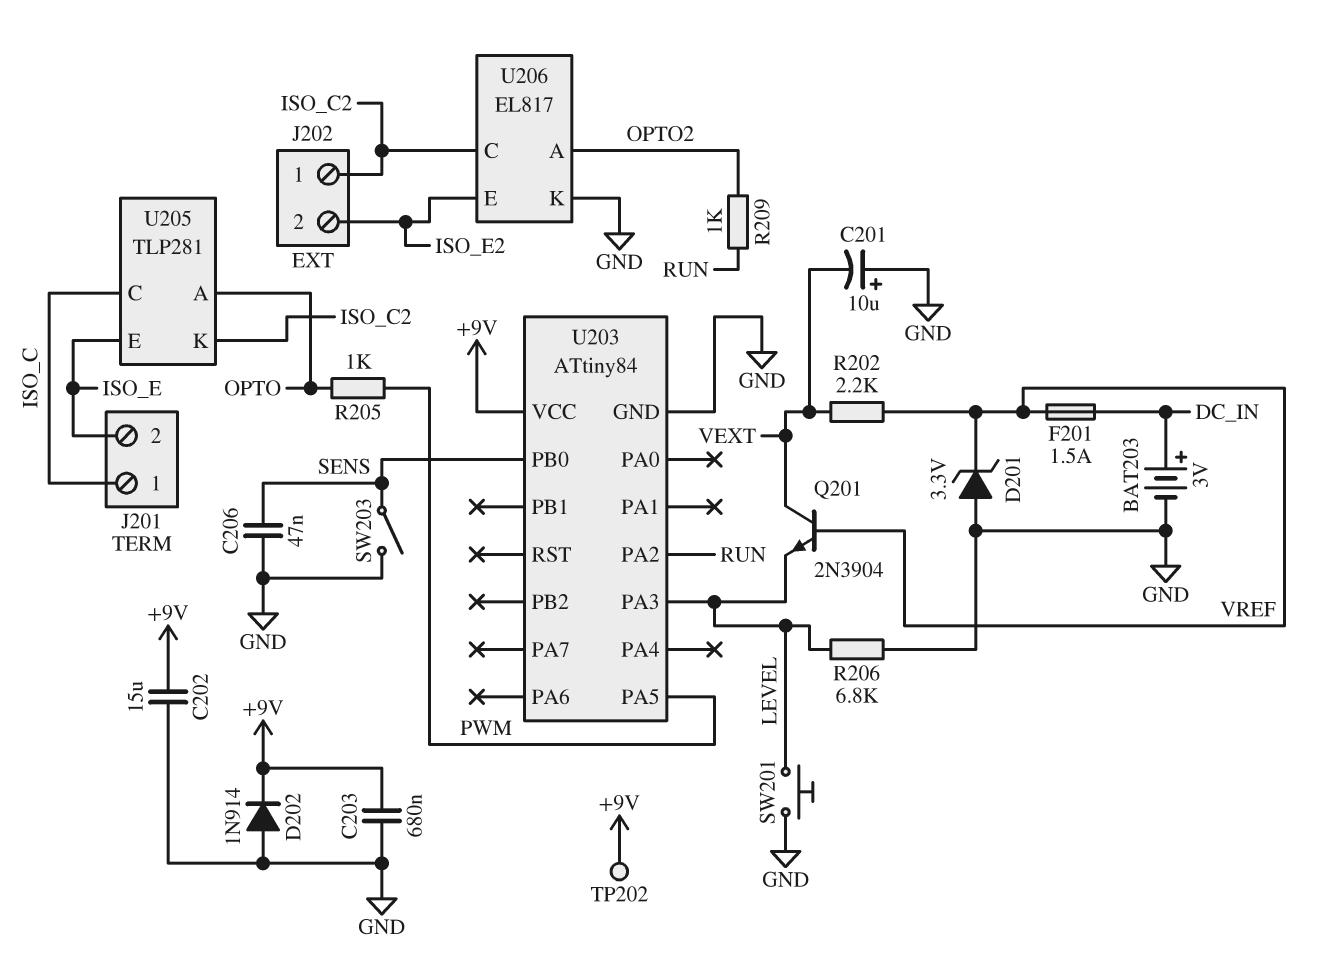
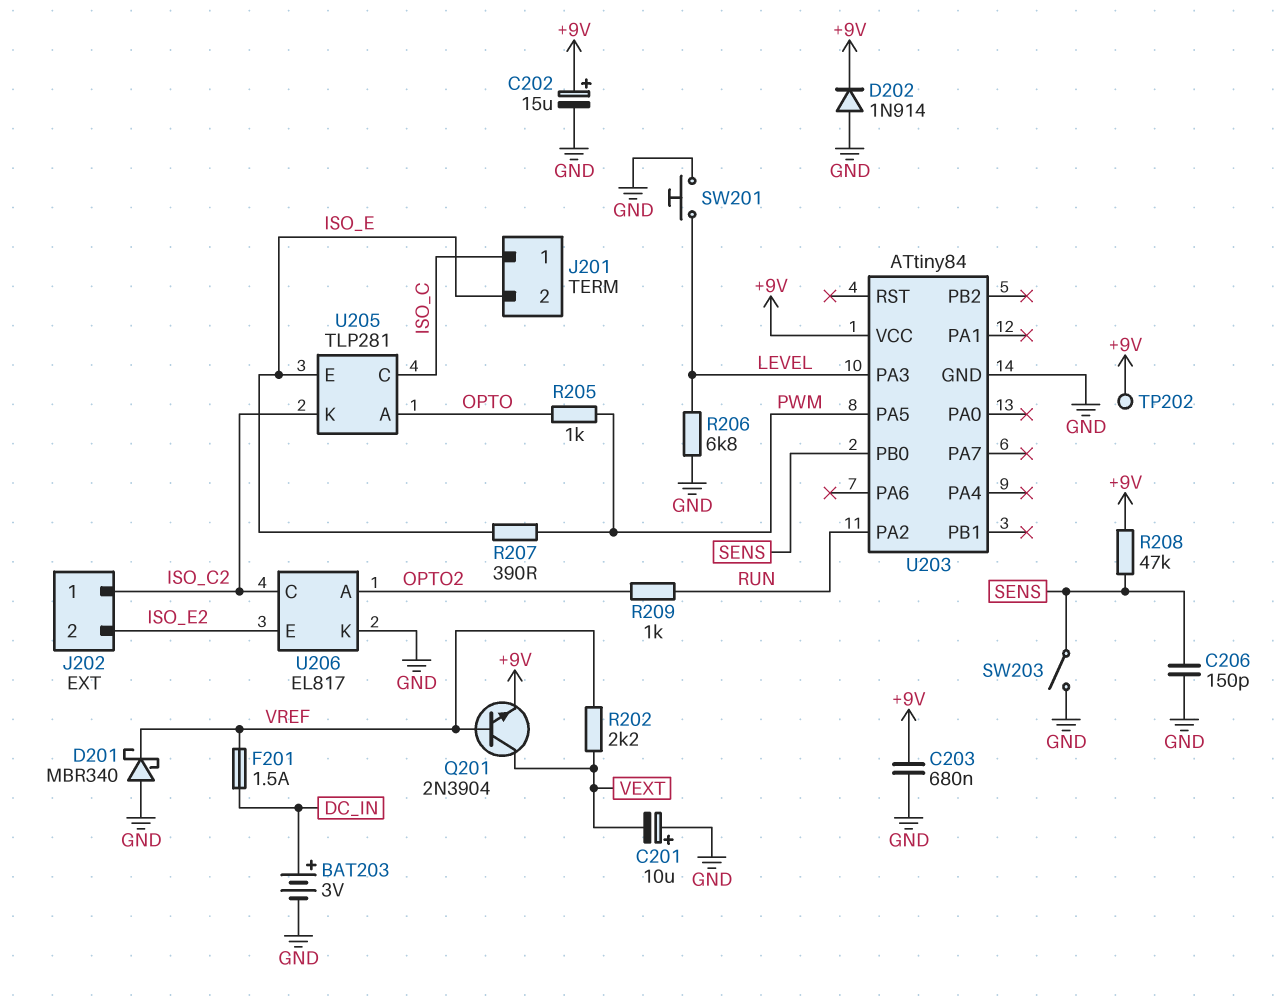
C202: 15uF (+9V, GND) -> 15uF (plus +9V, minus GND)
C206: 47nF (GND, SENS) -> 150pF (GND, SENS)
D201: zener 3.3V (A GND, K VREF) -> schottky MBR340 (A GND, K VREF)
Q201: NPN 2N3904 (B VREF, C VEXT, E LEVEL) -> NPN 2N3904 (B VREF, C VEXT, E +9V)
R207: none -> 390 (ISO_E, PWM)
R208: none -> 47k (+9V, SENS)

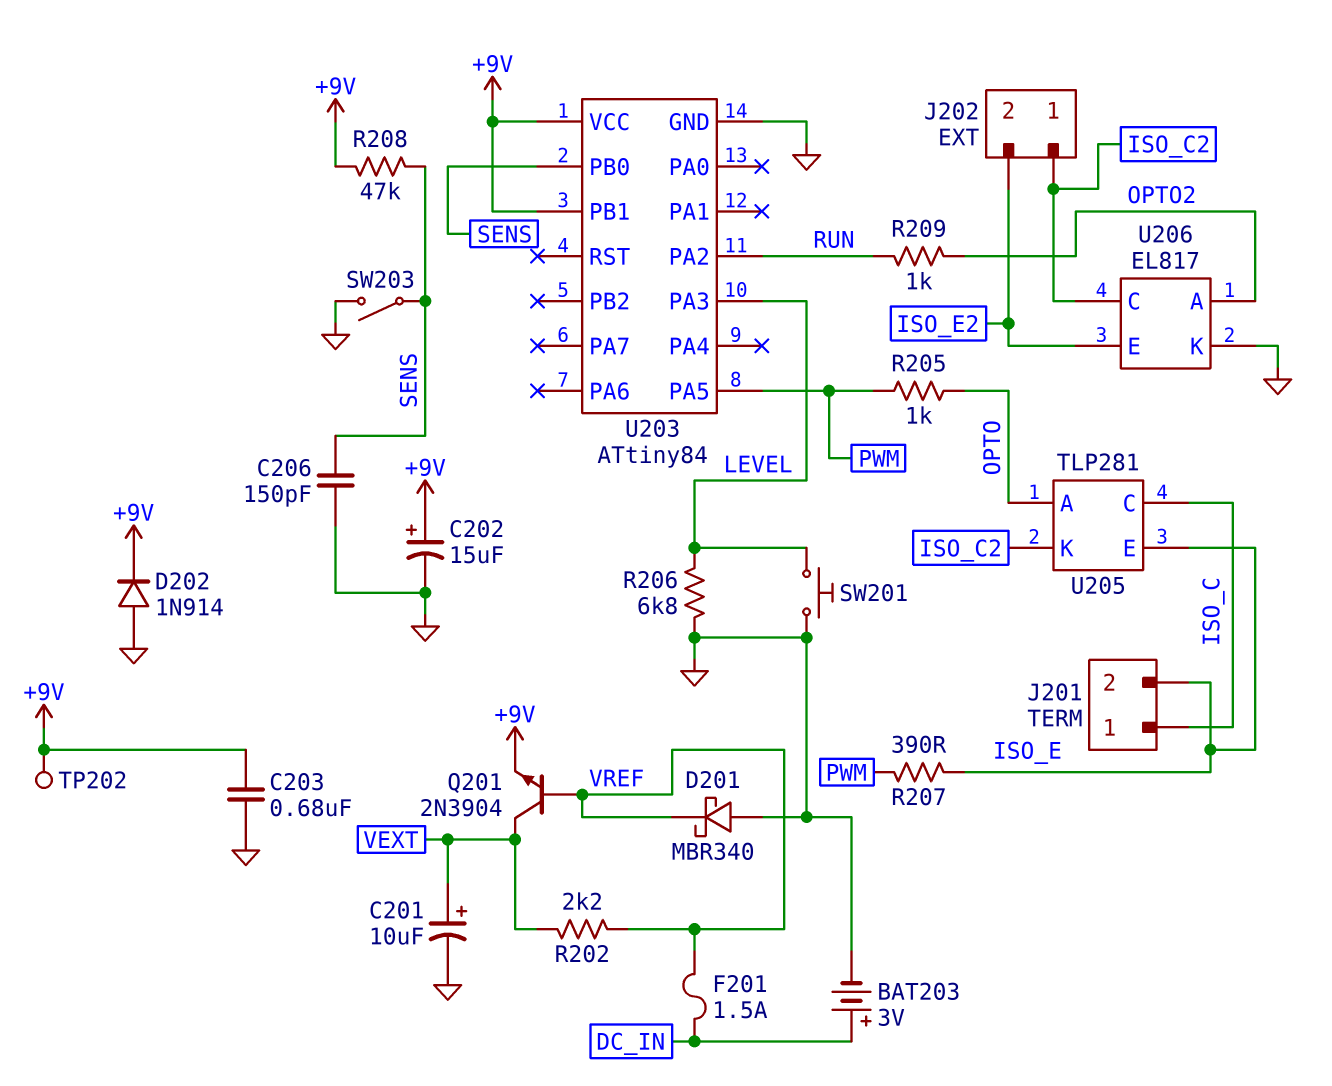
C201: 10uF (plus GND, minus VEXT) -> 10uF (plus VEXT, minus GND)
U203 pin PB1: none -> +9V

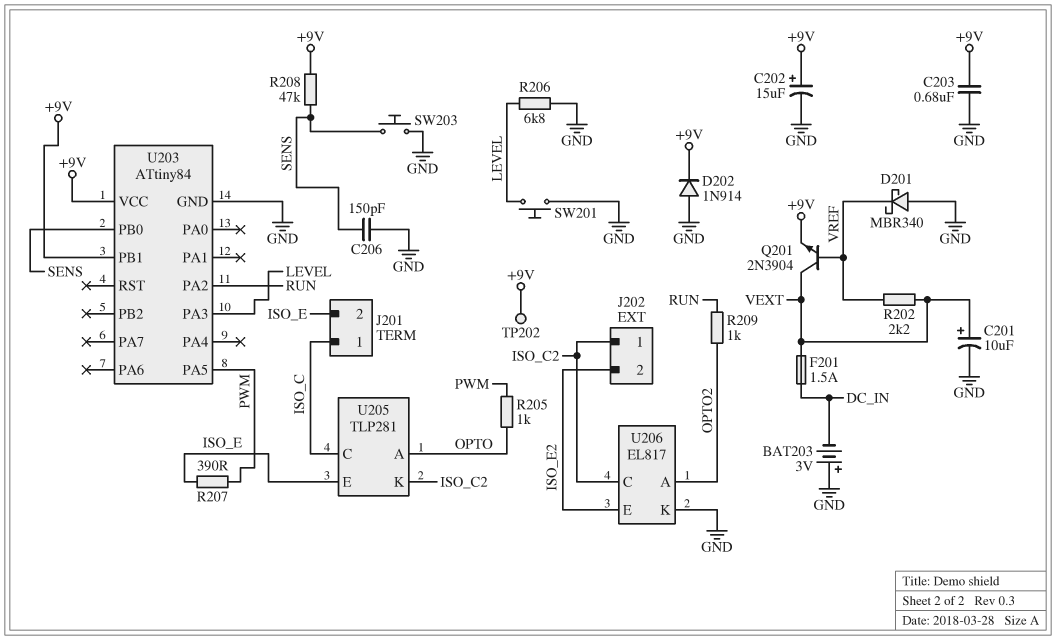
BAT203: 3V (plus DC_IN, minus GND) -> 3V (plus GND, minus DC_IN)
F201: 1.5A (DC_IN, VREF) -> 1.5A (DC_IN, VEXT)
SW203: switch (GND, SENS) -> button (GND, SENS)

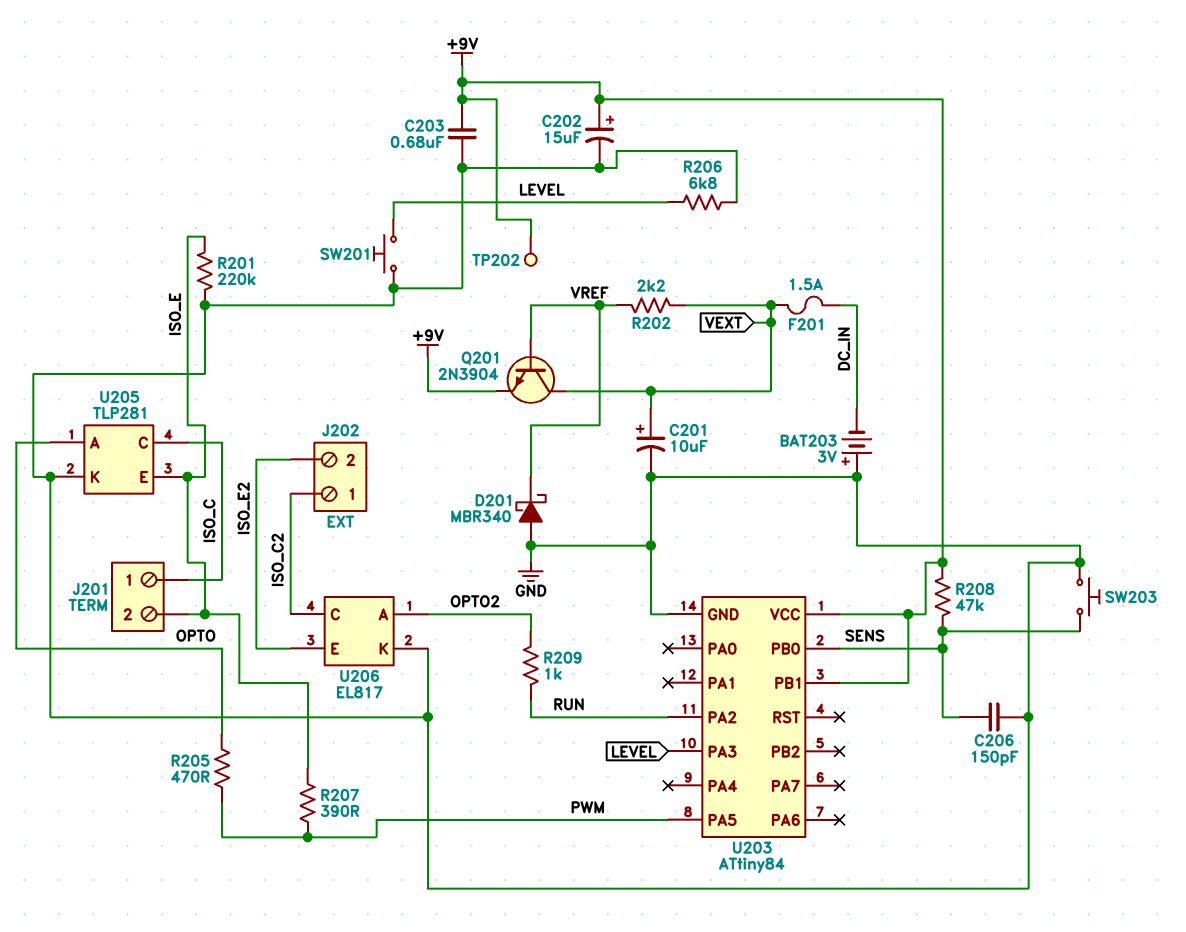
D202: diode 1N914 (A GND, K +9V) -> none
R201: none -> 220k (GND, ISO_E)
R205: 1k (OPTO, PWM) -> 470 (OPTO, PWM)
U205 pin K: ISO_C2 -> GND

